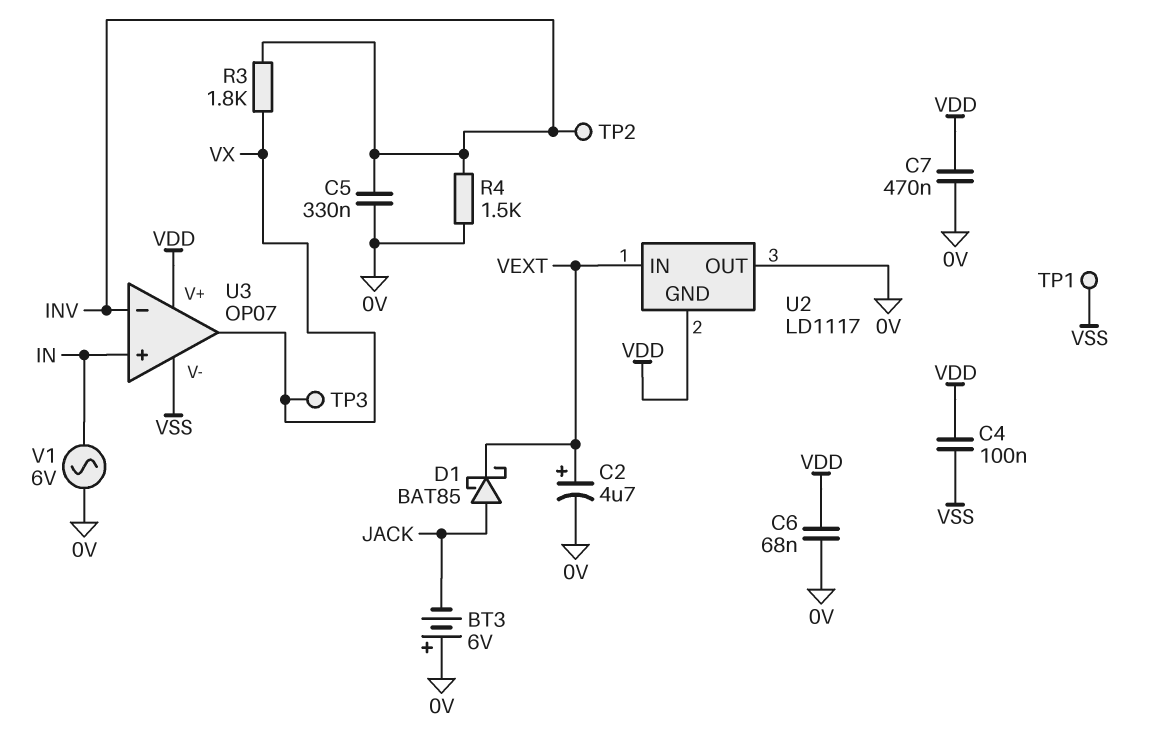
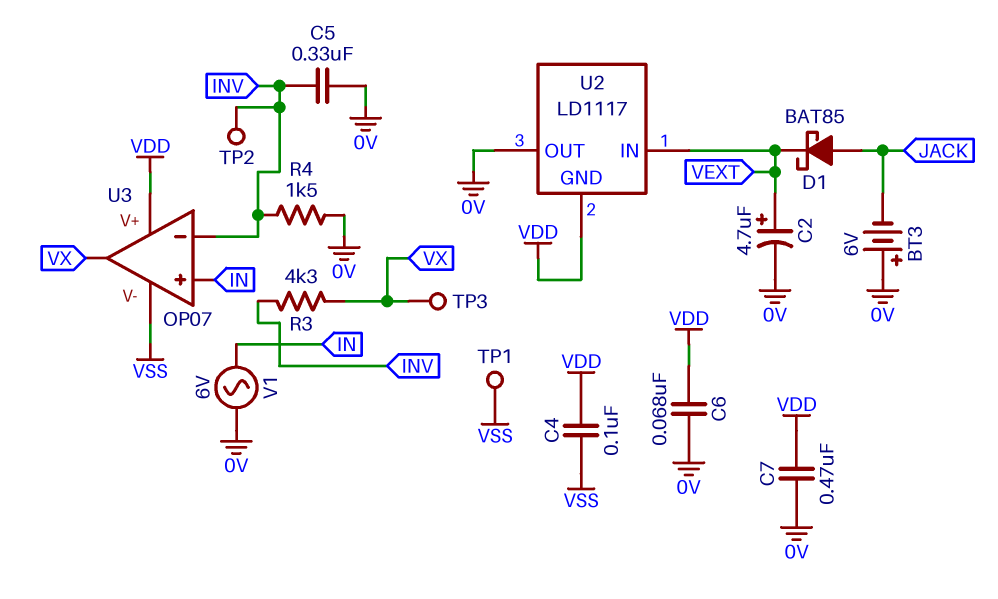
R3: 1.8k (INV, VX) -> 4.3k (INV, VX)

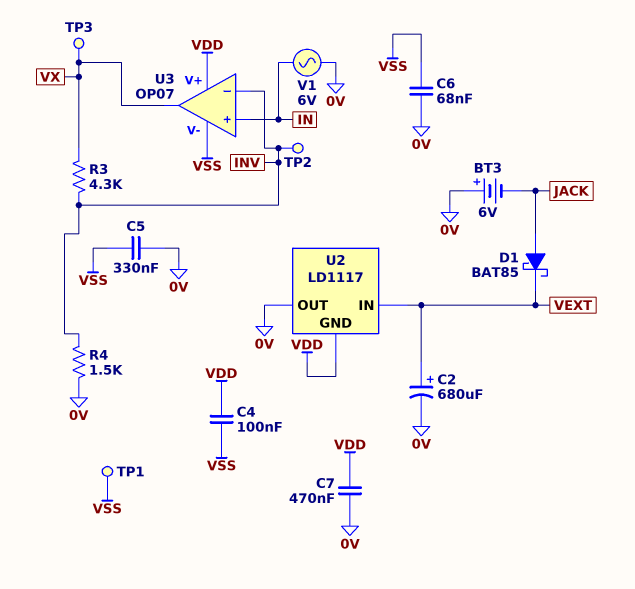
C2: 4.7uF (plus VEXT, minus 0V) -> 680uF (plus VEXT, minus 0V)
C5: 330nF (0V, INV) -> 330nF (0V, VSS)
C6: 68nF (0V, VDD) -> 68nF (0V, VSS)

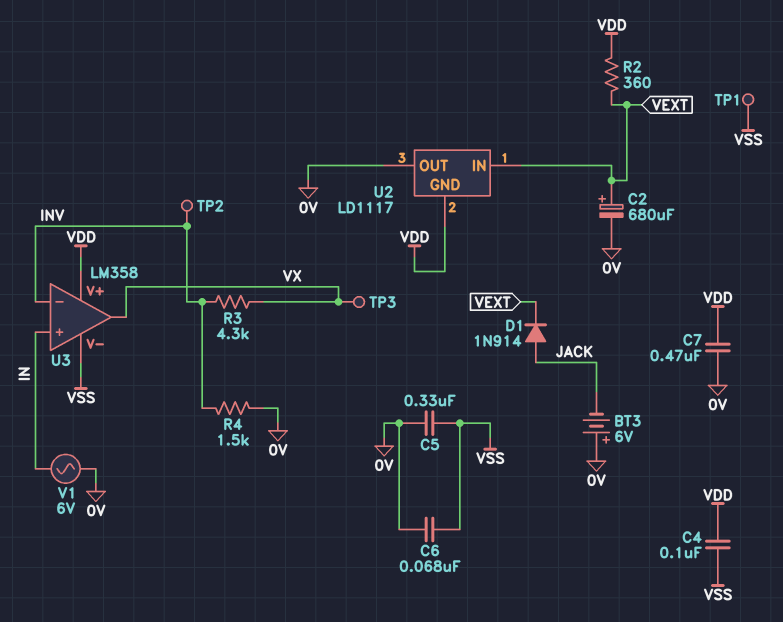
D1: schottky BAT85 (A JACK, K VEXT) -> diode 1N914 (A JACK, K VEXT)
R2: none -> 360 (VDD, VEXT)
U3: OP07 -> LM358

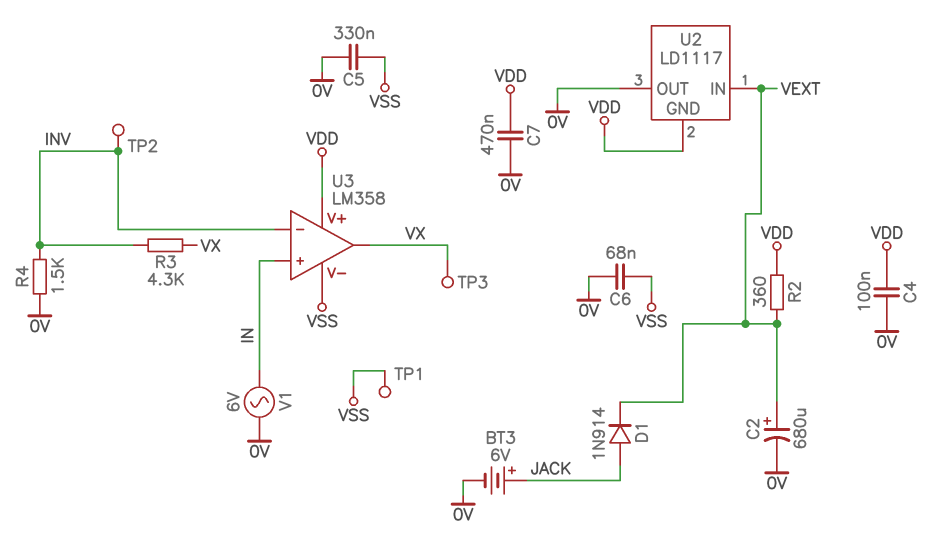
BT3: 6V (plus 0V, minus JACK) -> 6V (plus JACK, minus 0V)
C4: 100nF (VDD, VSS) -> 100nF (0V, VDD)

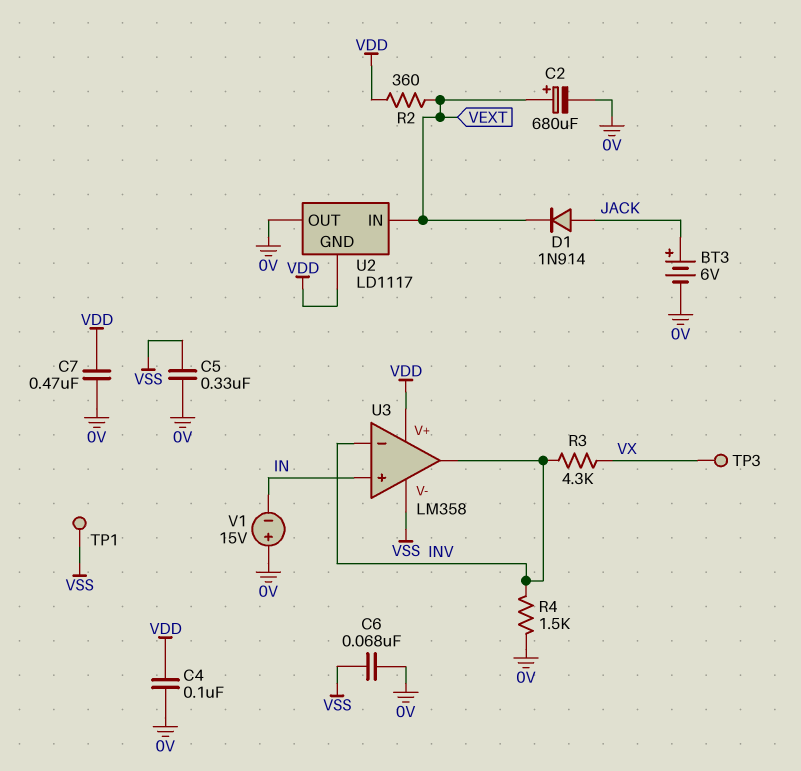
TP2: test point (INV) -> none
U3 pin out: VX -> INV
V1: AC 6V (0V, IN) -> 15V (plus 0V, minus IN)

